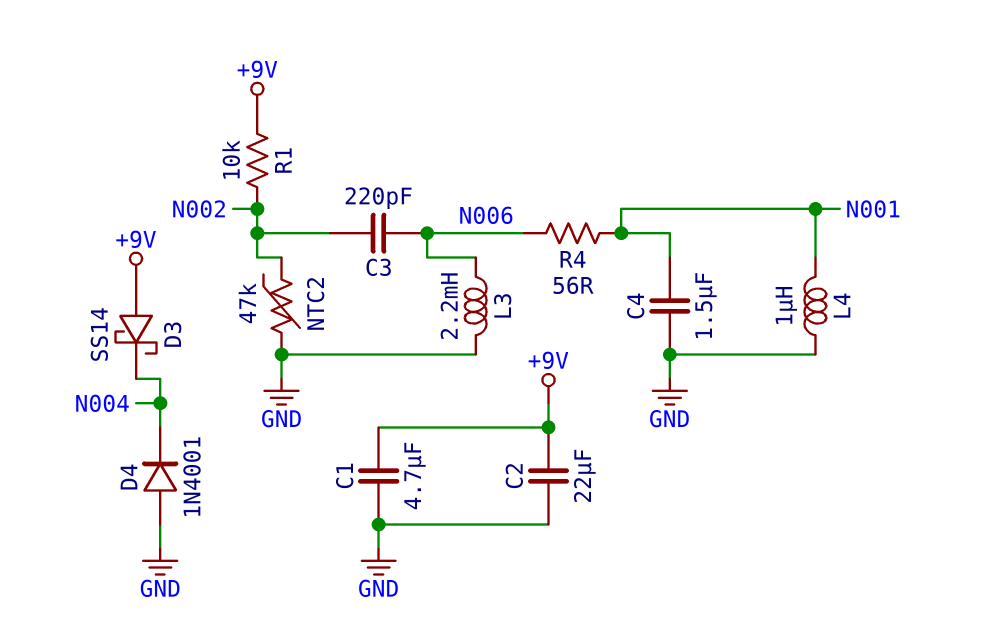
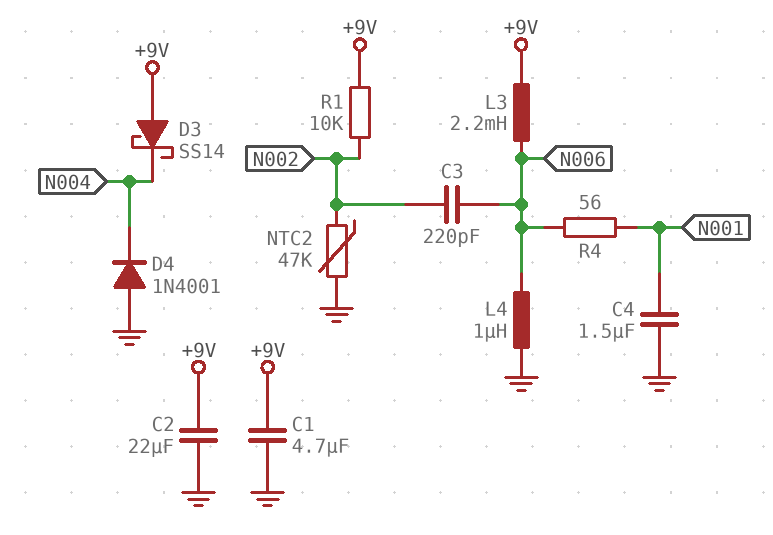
L3: 2.2mH (GND, N006) -> 2.2mH (+9V, N006)
L4: 1uH (GND, N001) -> 1uH (GND, N006)

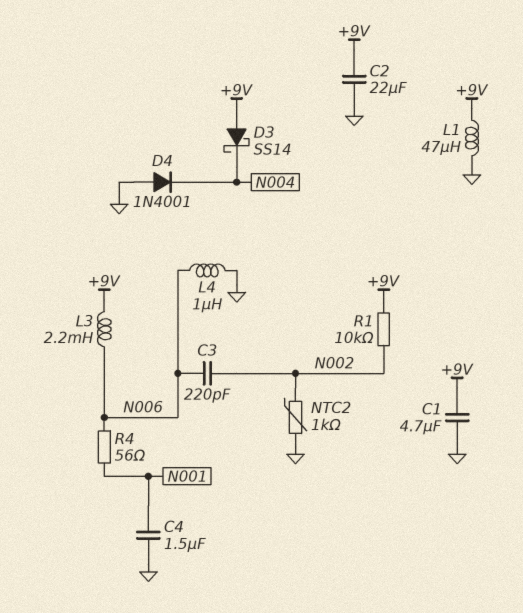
L1: none -> 47uH (+9V, GND)
NTC2: 47k (GND, N002) -> 1k (GND, N002)

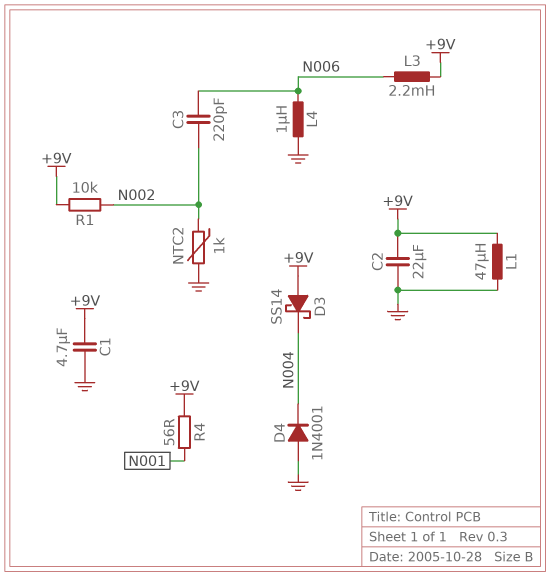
C4: 1.5uF (GND, N001) -> none
R4: 56 (N001, N006) -> 56 (+9V, N001)

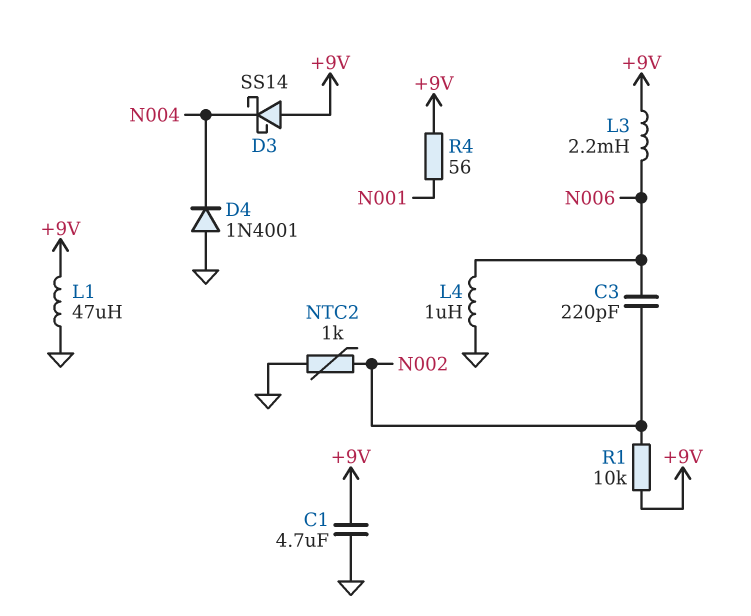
C2: 22uF (+9V, GND) -> none

